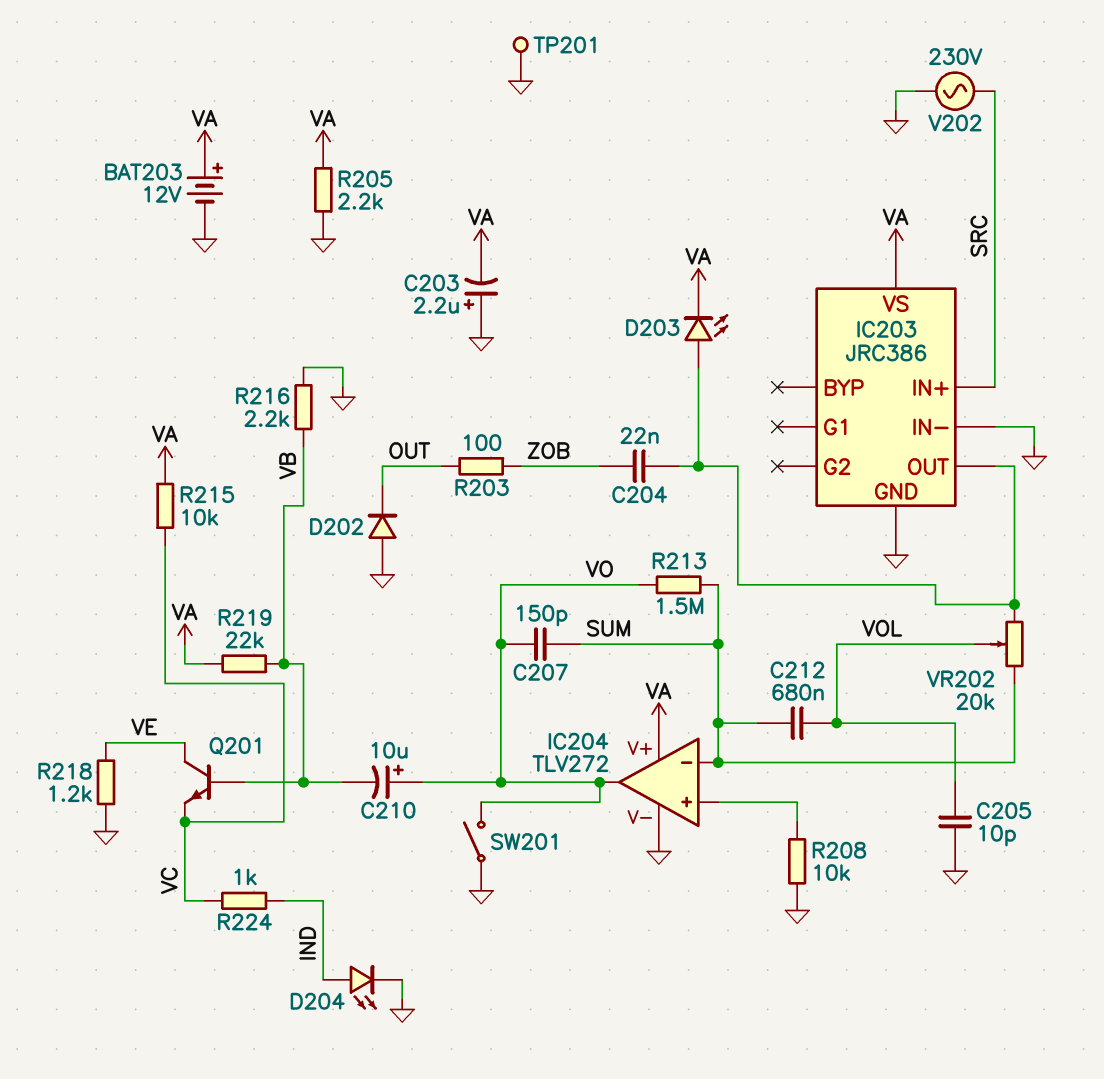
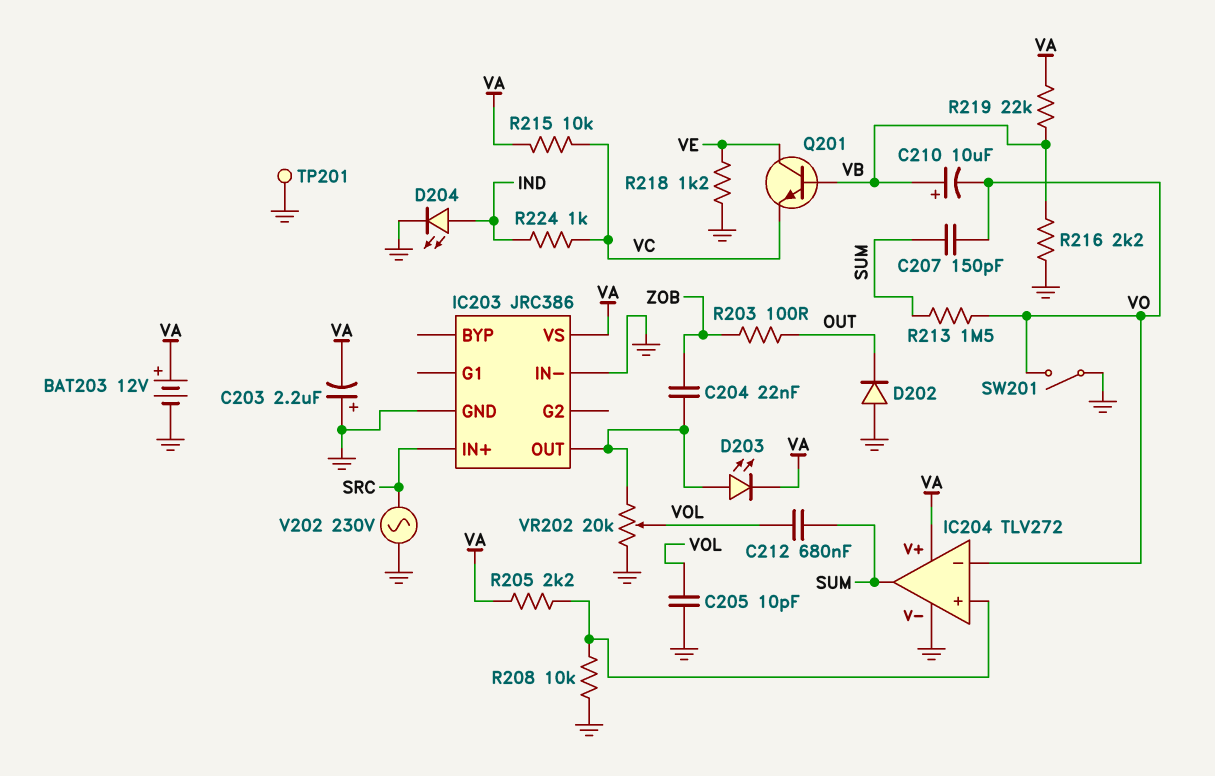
C210: 10uF (plus VO, minus VB) -> 10uF (plus VB, minus VO)
IC204 pin in-: SUM -> VO
IC204 pin out: VO -> SUM
R205: 2.2k (GND, VA) -> 2.2k (IC204/in+, VA)
VR202: 20k (IC203/OUT, SUM, wiper VOL) -> 20k (GND, IC203/OUT, wiper VOL)

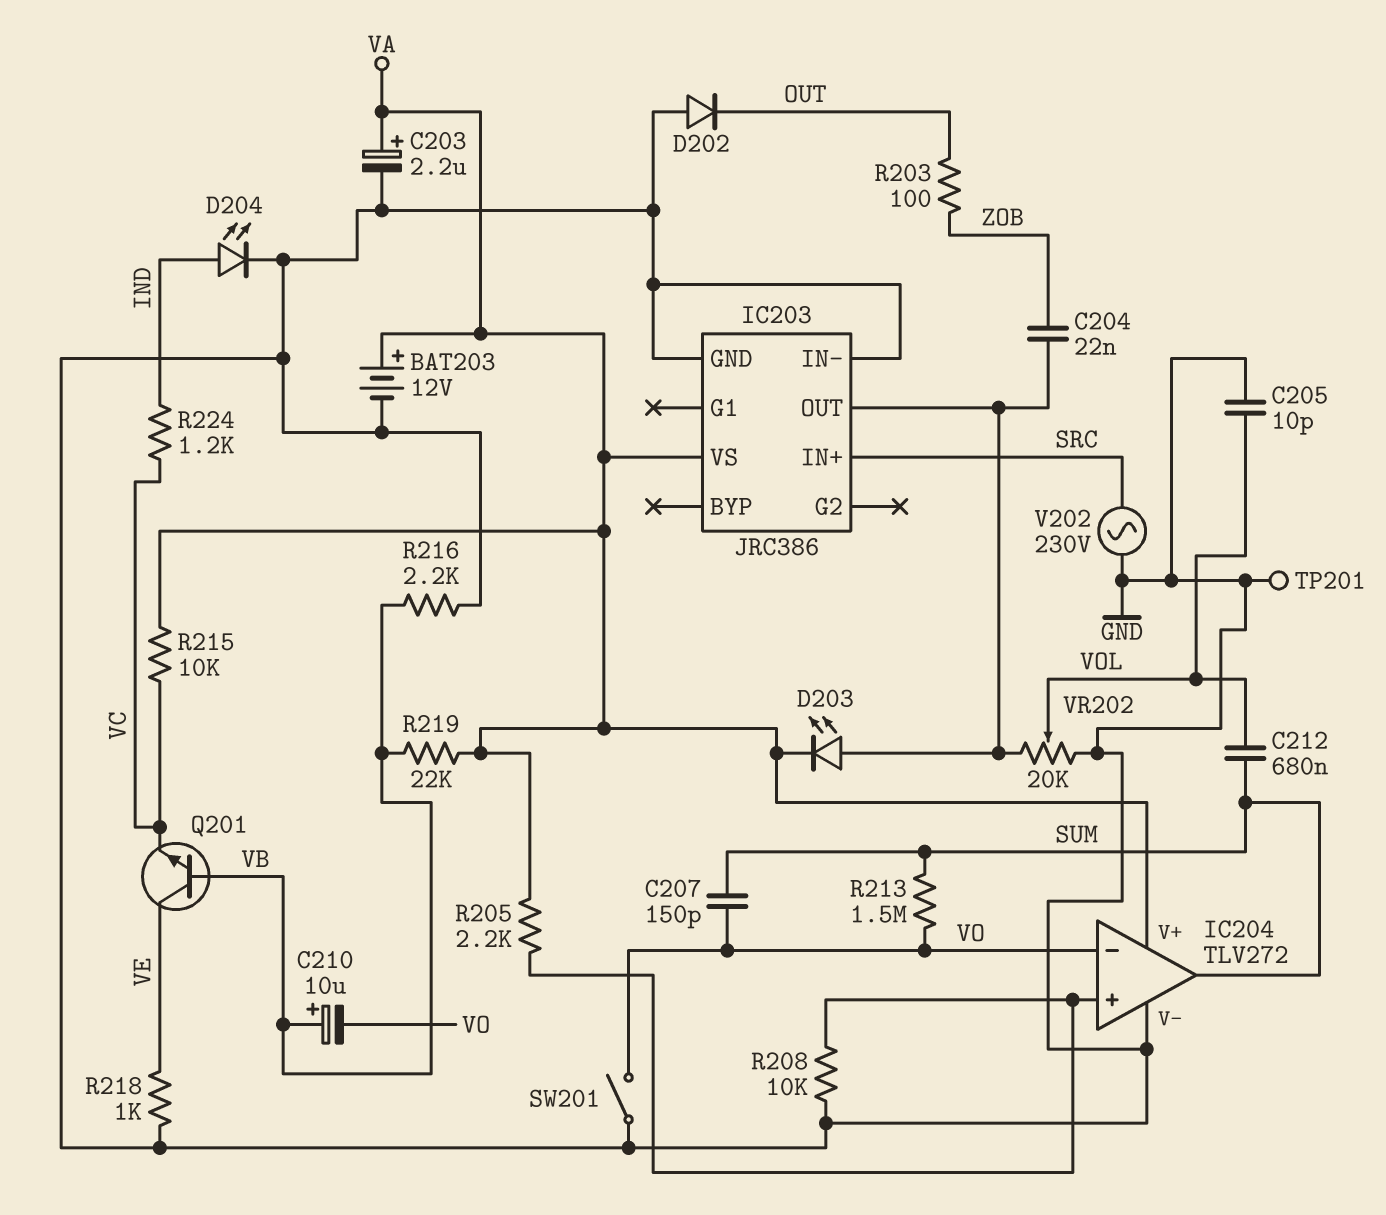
C203: 2.2uF (plus GND, minus VA) -> 2.2uF (plus VA, minus GND)
R218: 1.2k (GND, VE) -> 1k (GND, VE)
R224: 1k (IND, VC) -> 1.2k (IND, VC)

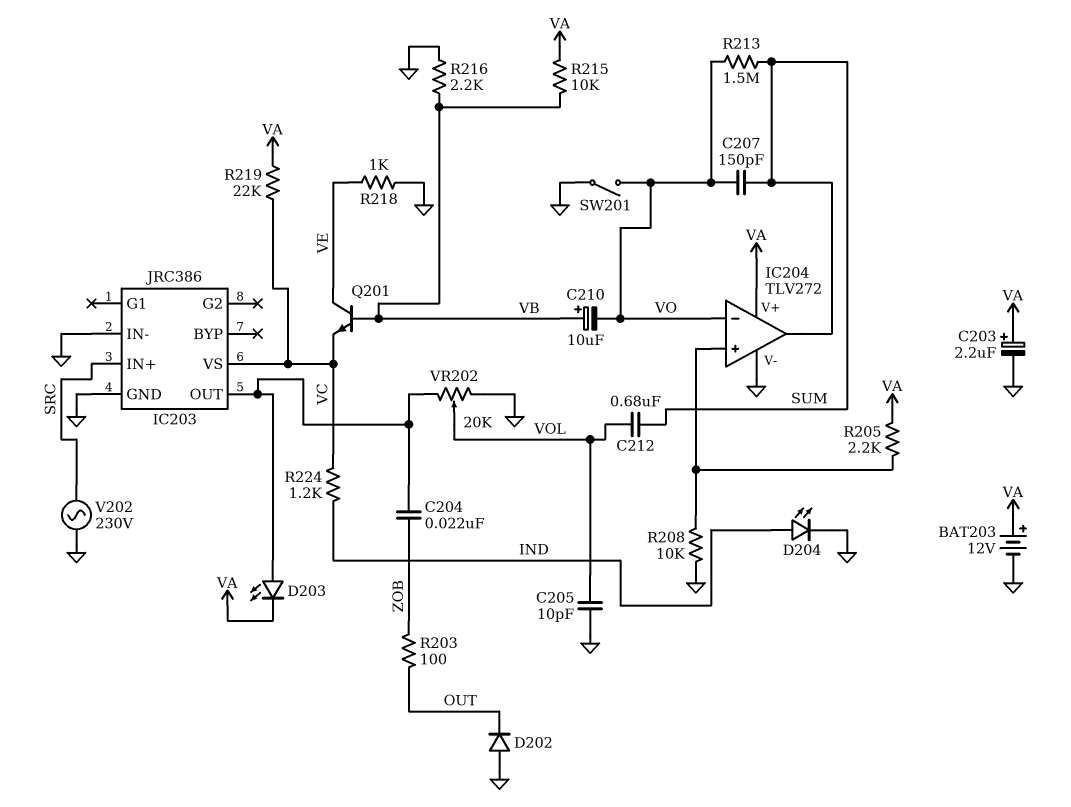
IC203 pin VS: VA -> VC
R215: 10k (VA, VC) -> 10k (VA, VB)
R219: 22k (VA, VB) -> 22k (VA, VC)
TP201: test point (GND) -> none

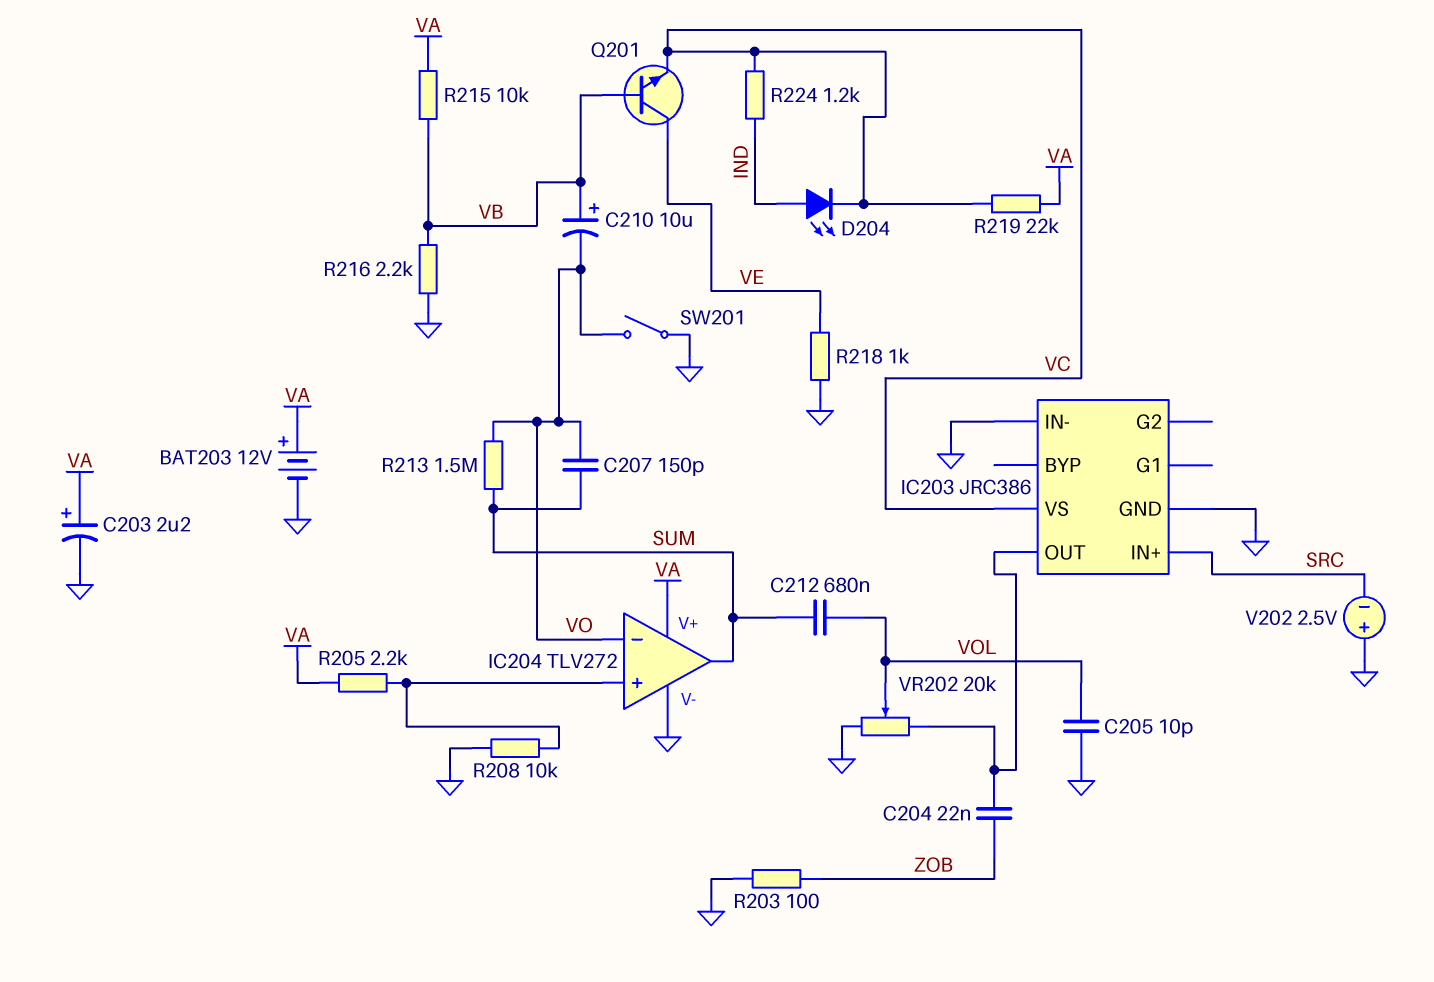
D202: diode (A GND, K OUT) -> none
D203: LED (A IC203/OUT, K VA) -> none
D204: LED (A IND, K GND) -> LED (A IND, K VC)
R203: 100 (OUT, ZOB) -> 100 (GND, ZOB)
V202: AC 230V (GND, SRC) -> 2.5V (plus GND, minus SRC)

